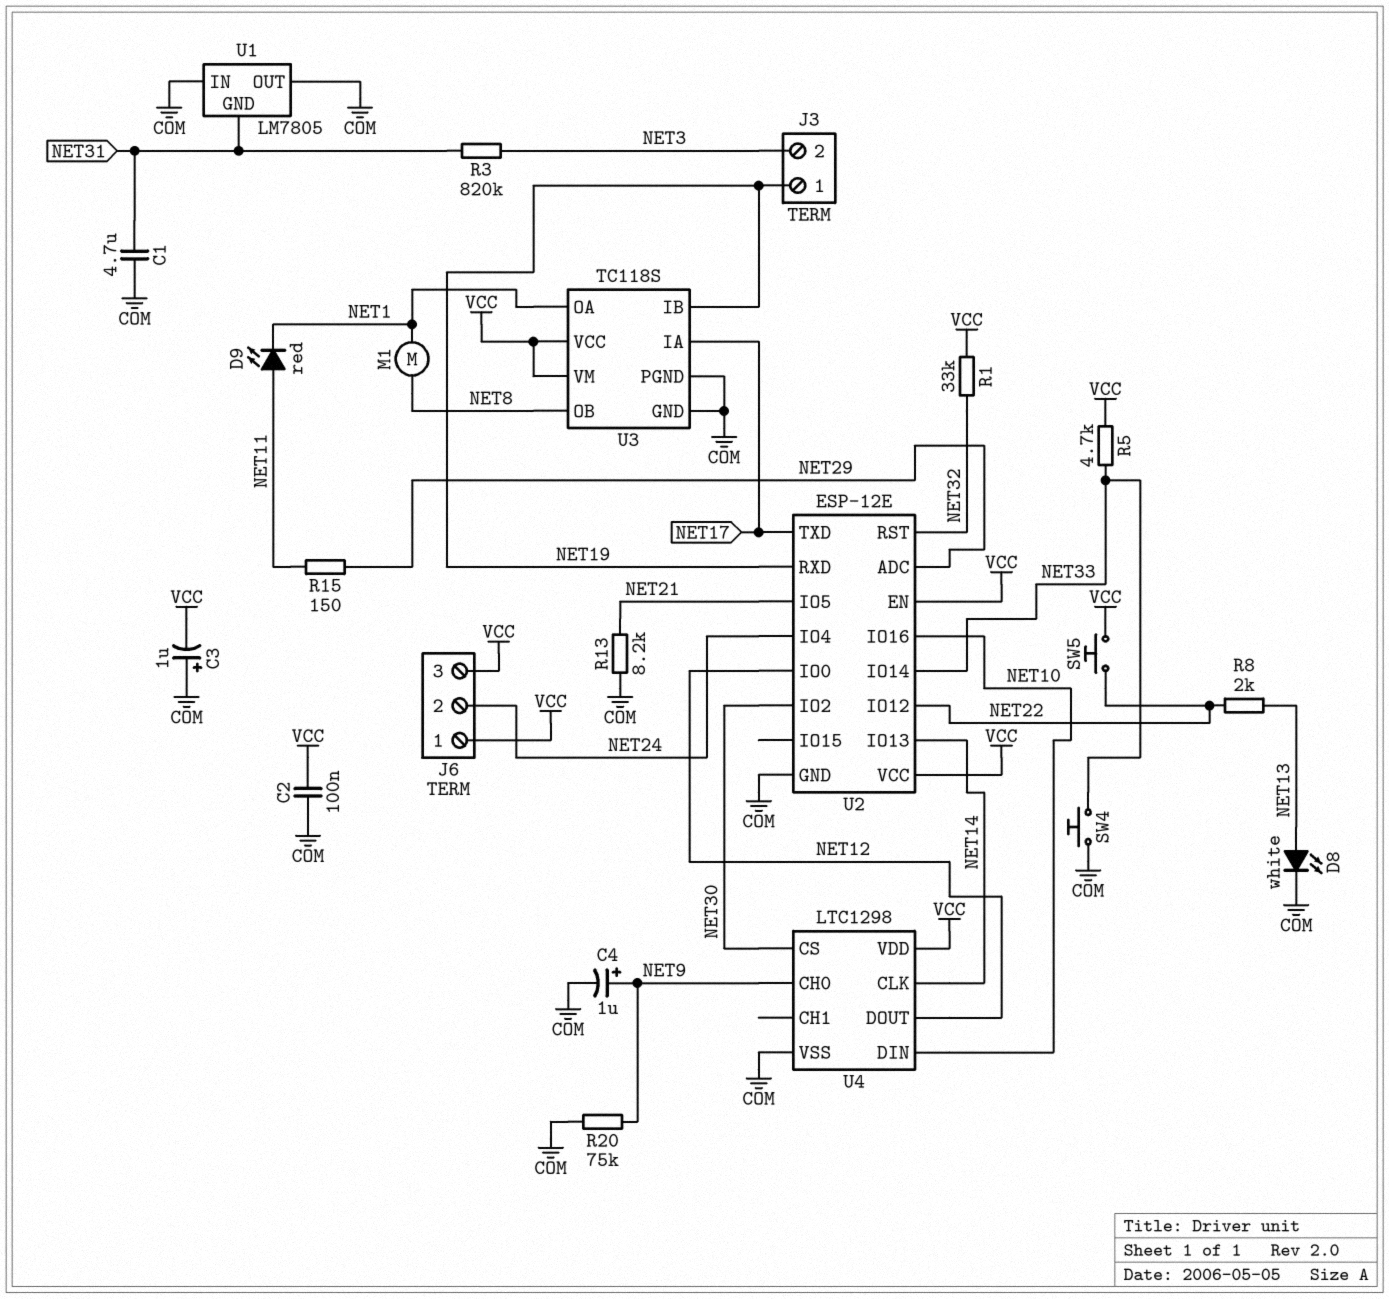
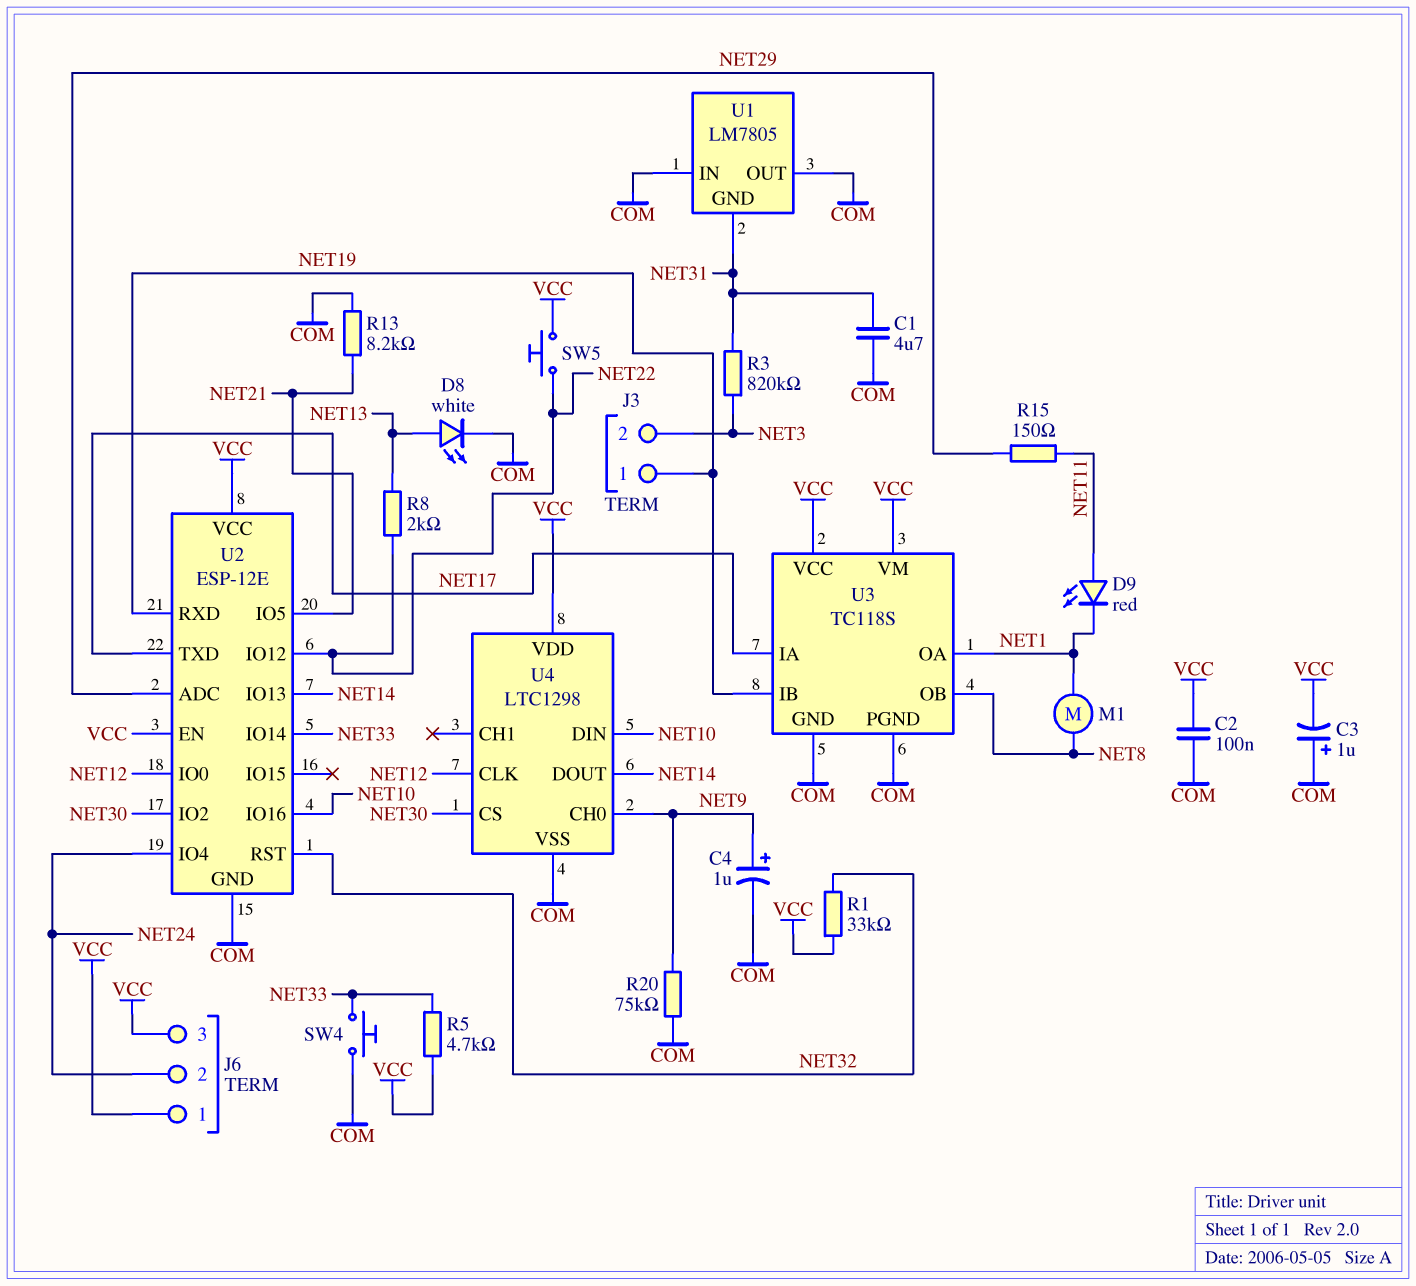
U4 pin CLK: NET14 -> NET12
U4 pin DOUT: NET12 -> NET14

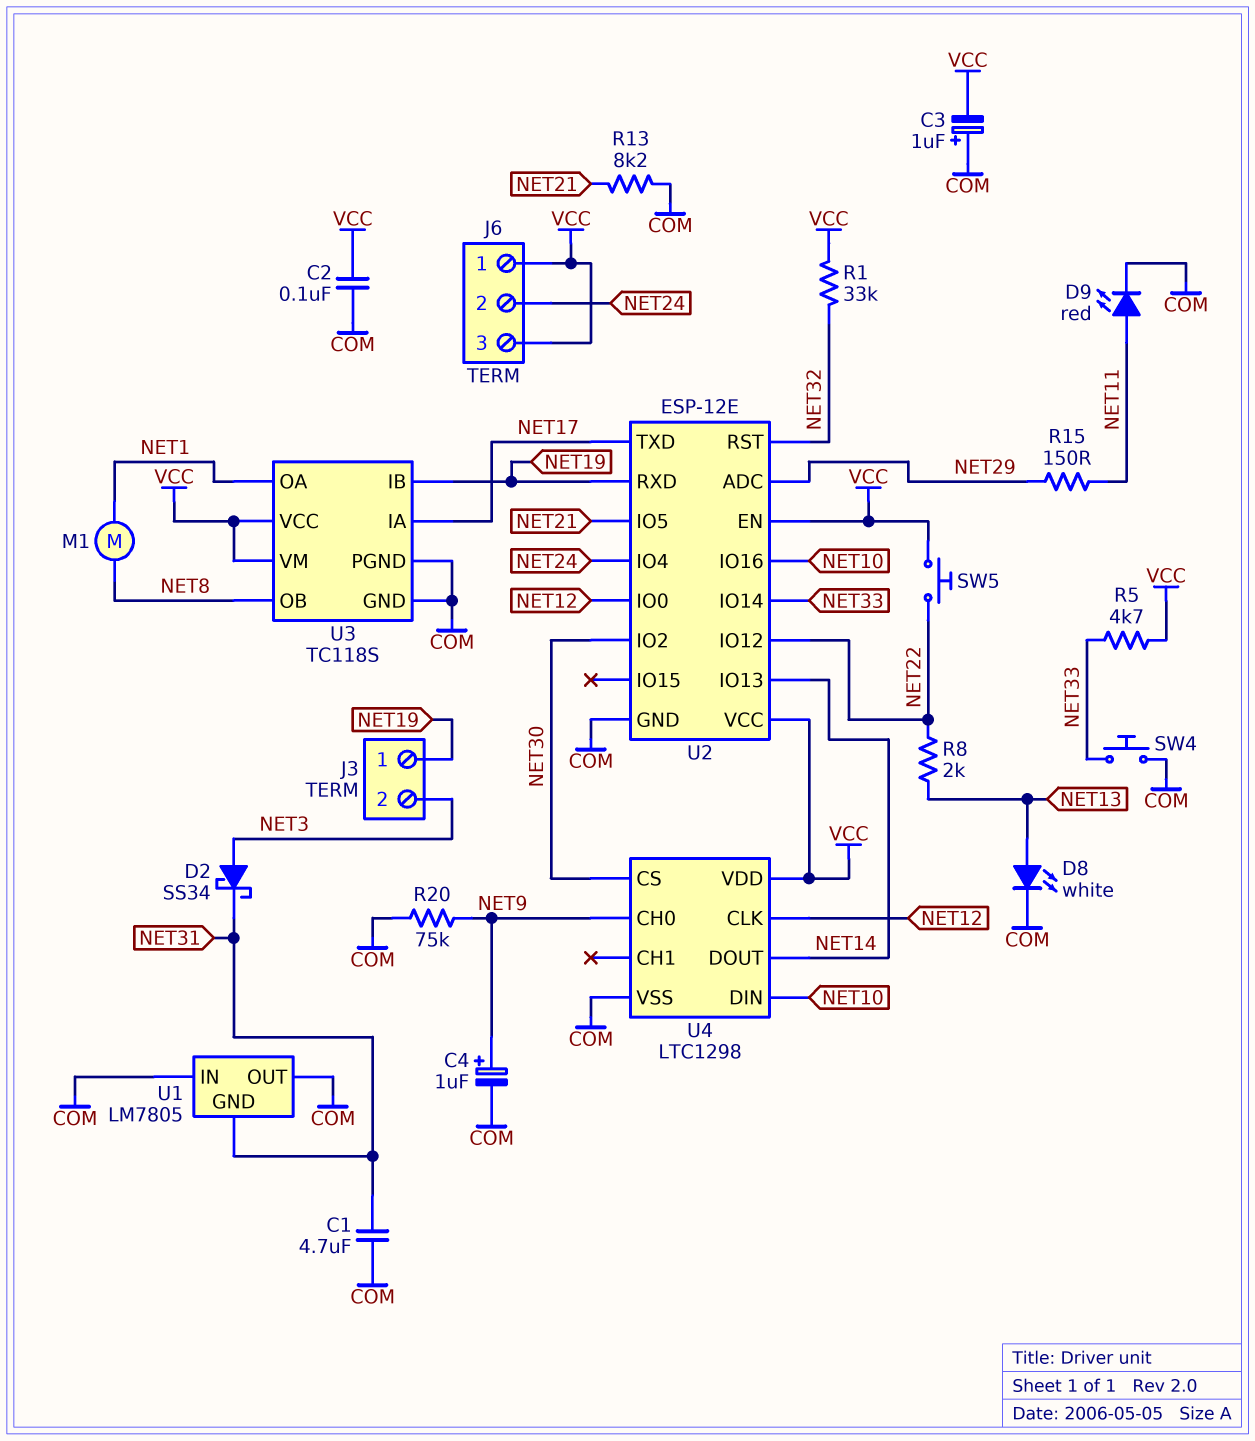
D2: none -> schottky SS34 (A NET3, K NET31)
D9: LED red (A NET11, K NET1) -> LED red (A NET11, K COM)
R3: 820k (NET3, NET31) -> none

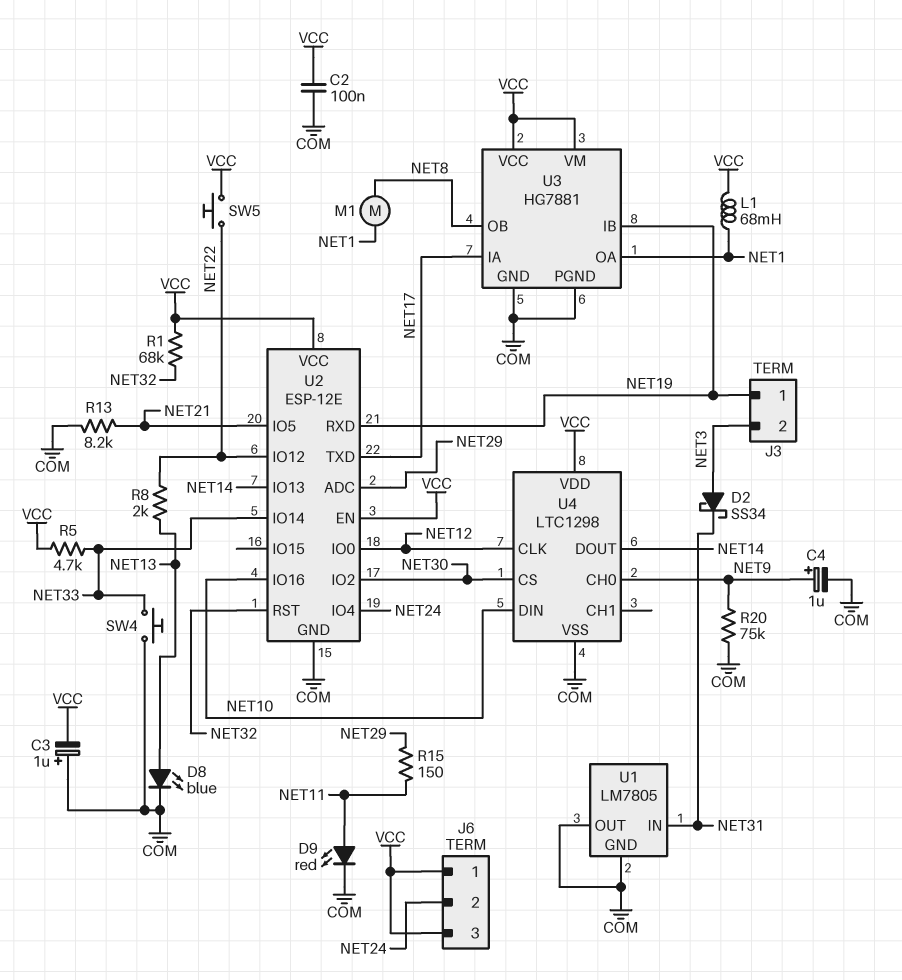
C1: 4.7uF (COM, NET31) -> none
D8: LED white (A NET13, K COM) -> LED blue (A NET13, K COM)
L1: none -> 68mH (NET1, VCC)
R1: 33k (NET32, VCC) -> 68k (NET32, VCC)
U1 pin GND: NET31 -> COM
U1 pin IN: COM -> NET31
U3: TC118S -> HG7881

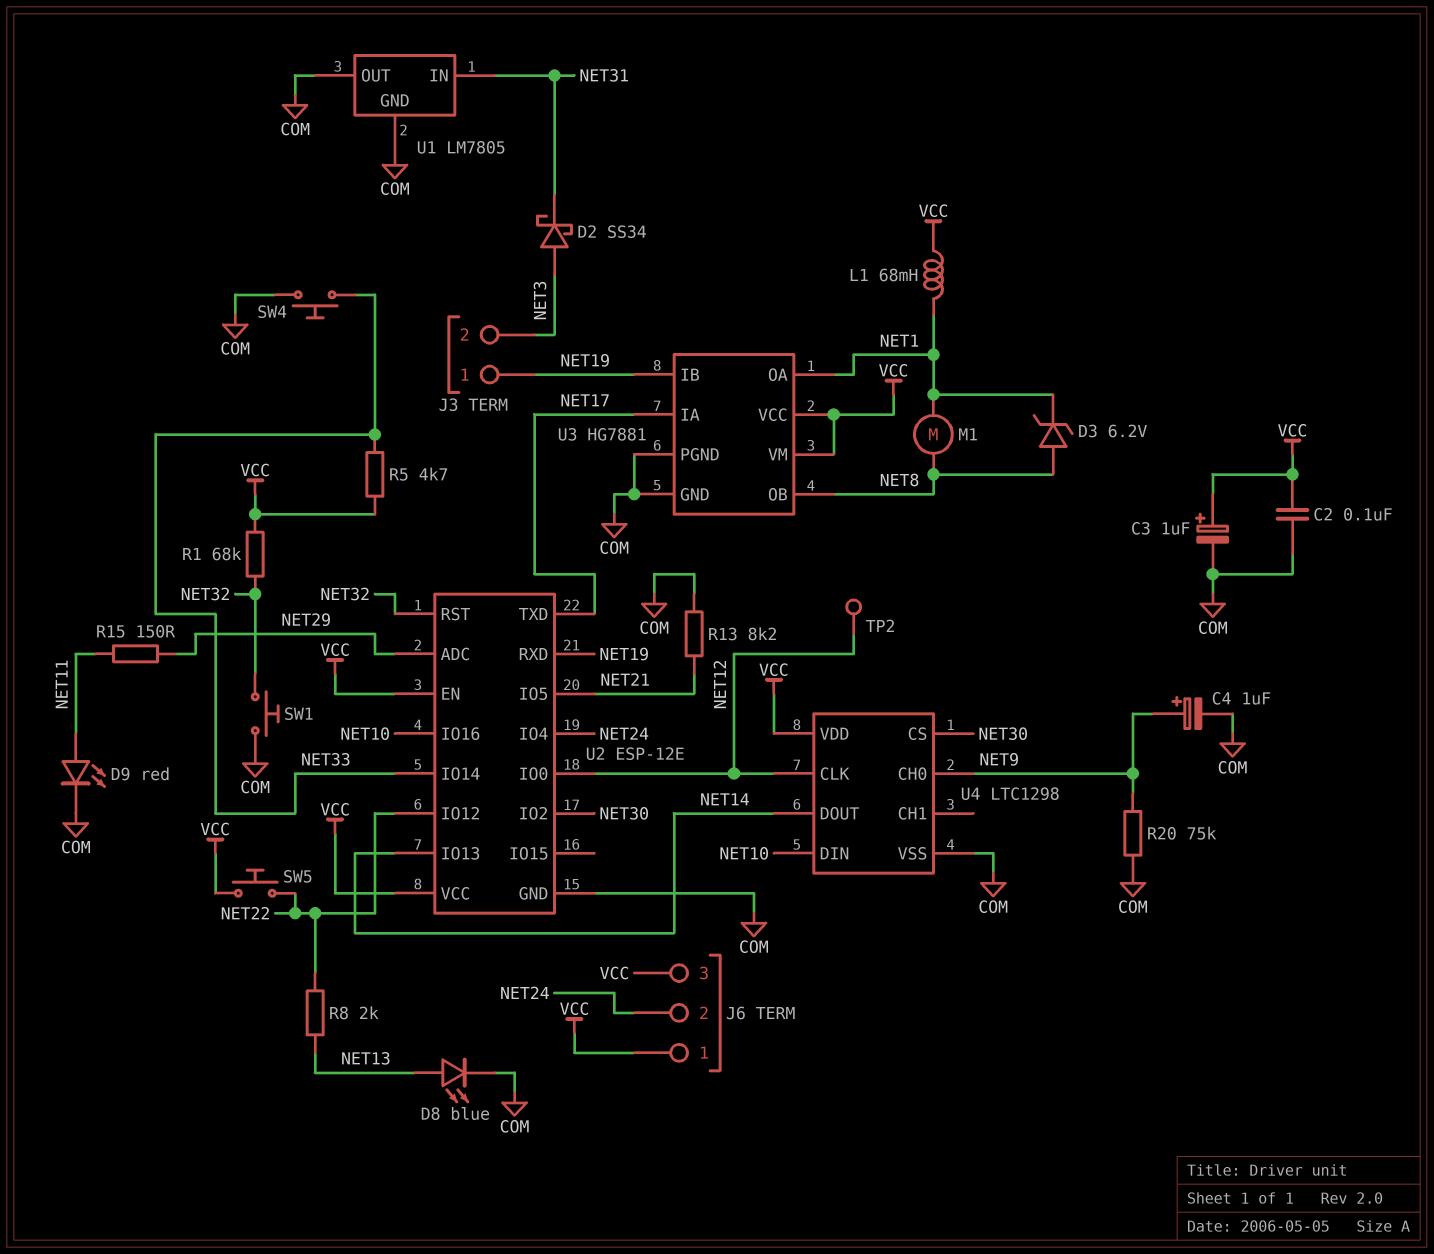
C3: 1uF (plus COM, minus VCC) -> 1uF (plus VCC, minus COM)
D3: none -> zener 6.2V (A NET8, K NET1)
SW1: none -> button (COM, NET32)
TP2: none -> test point (NET12)

